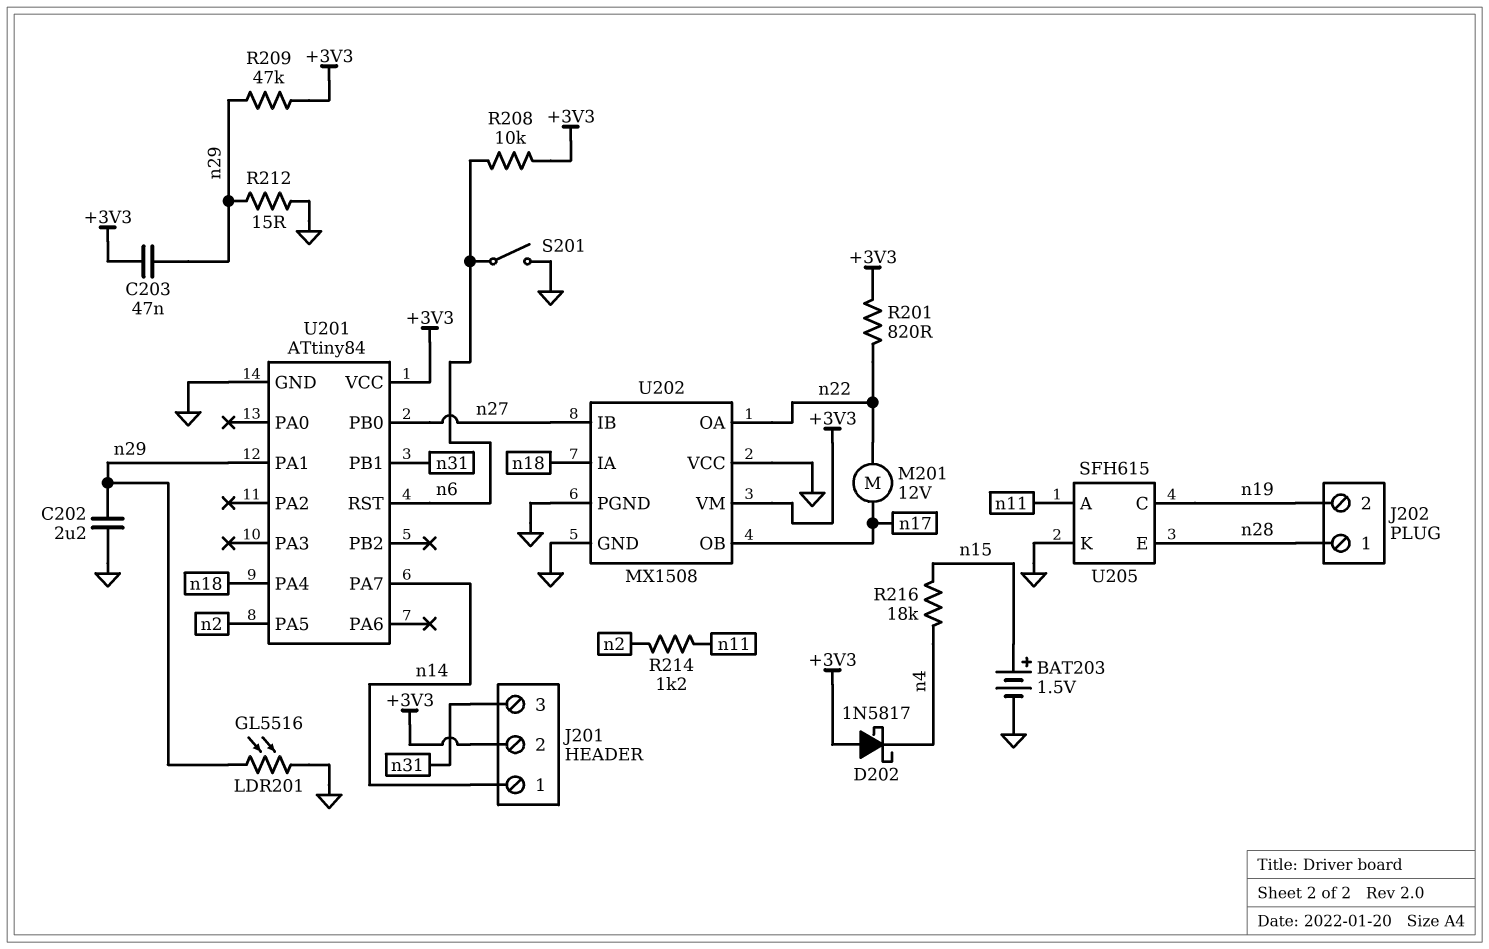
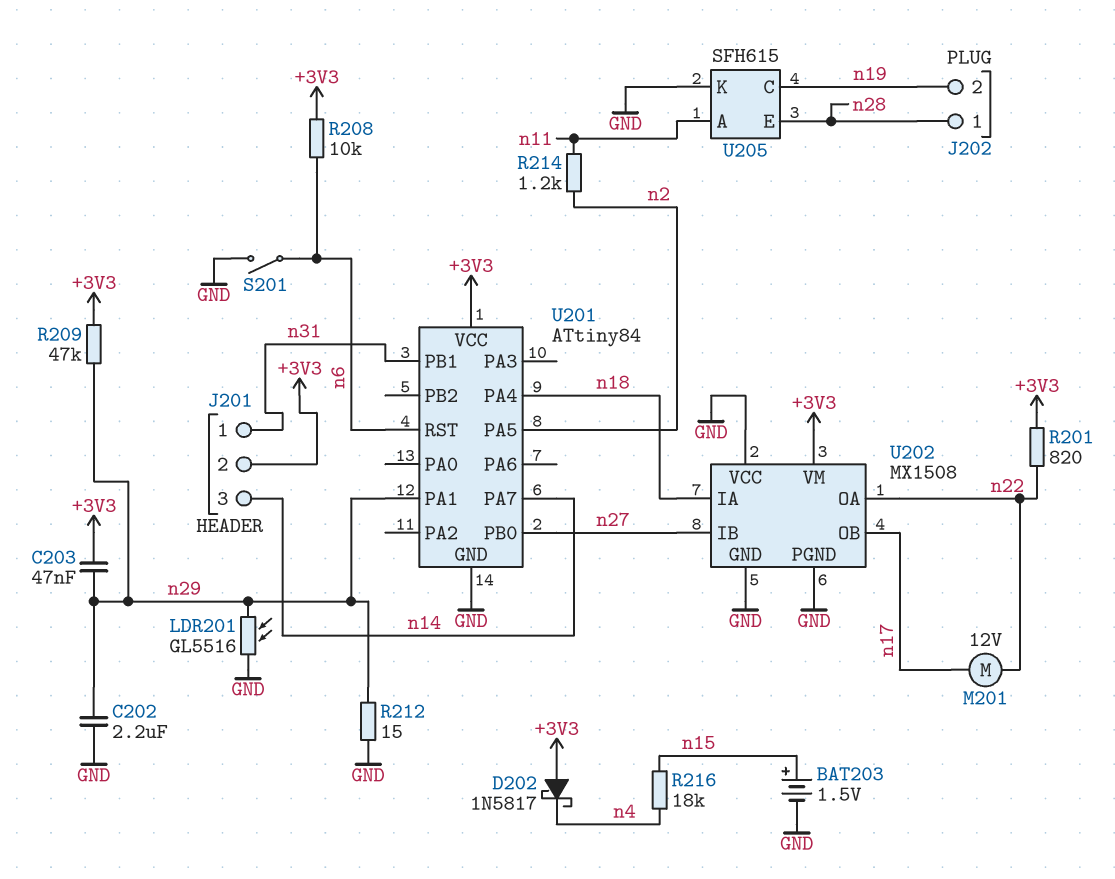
J201 pin 1: n14 -> n31
J201 pin 3: n31 -> n14

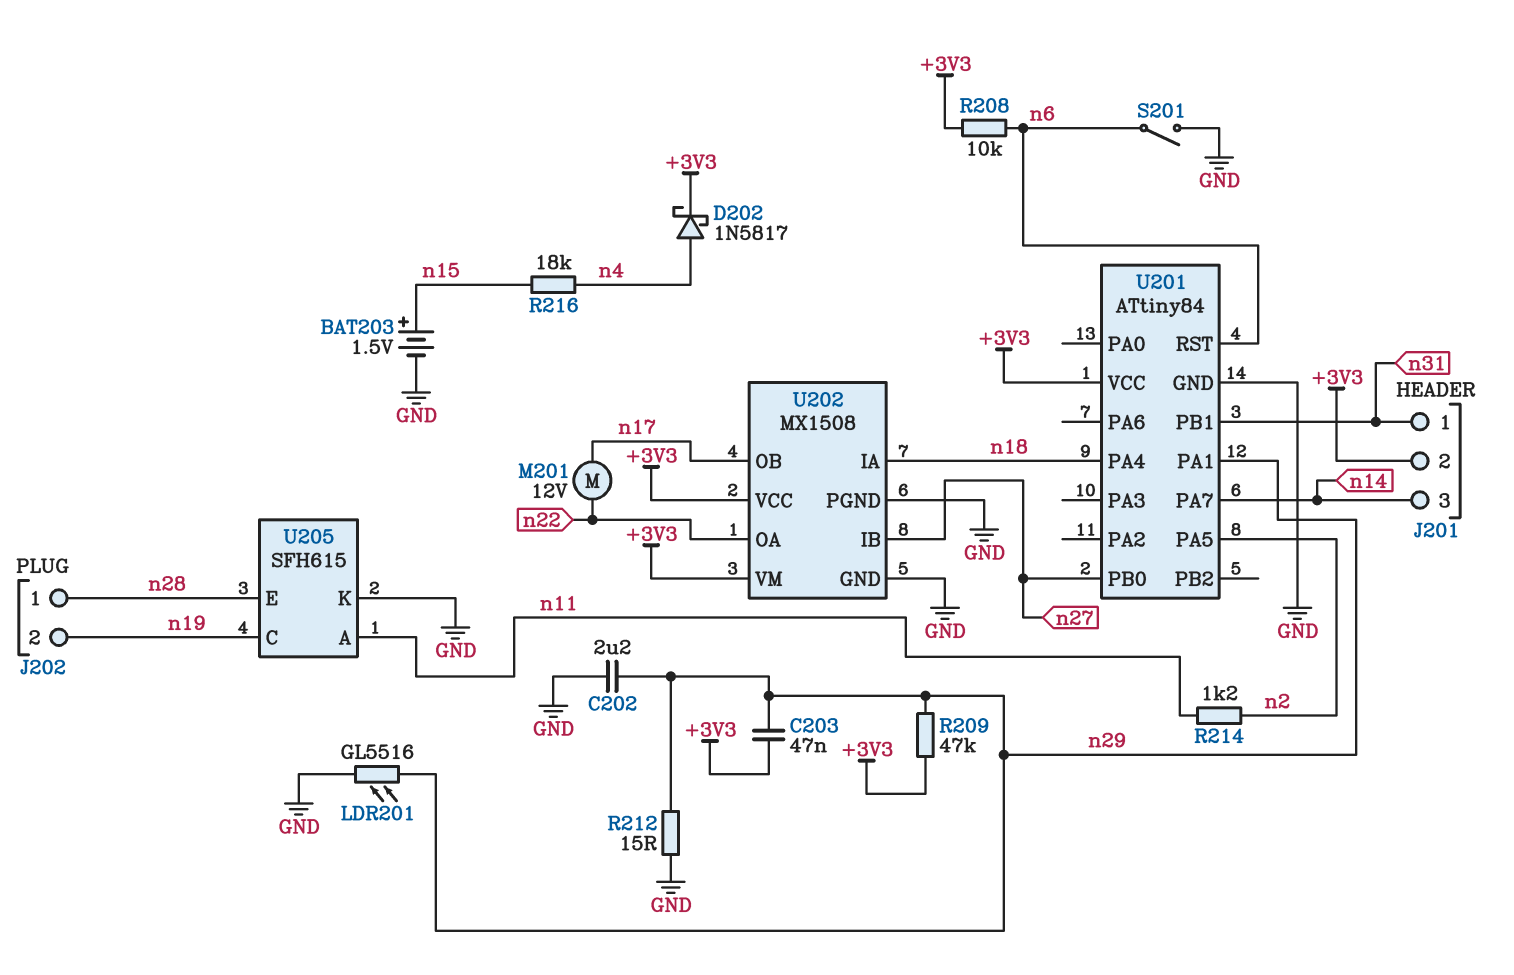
D202: schottky 1N5817 (A +3V3, K n4) -> schottky 1N5817 (A n4, K +3V3)
R201: 820 (+3V3, n22) -> none
U202 pin VCC: GND -> +3V3

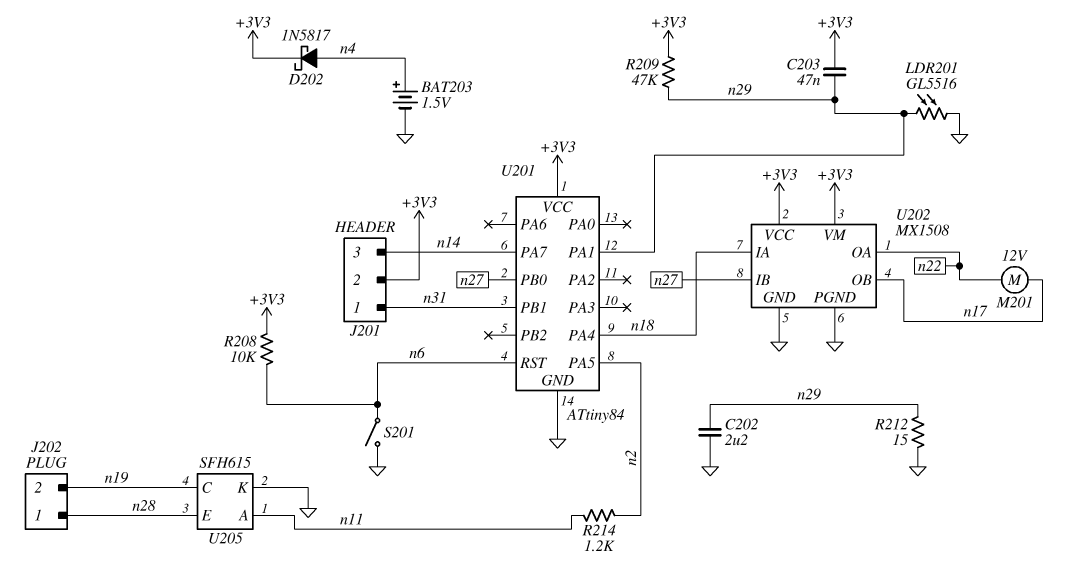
BAT203: 1.5V (plus n15, minus GND) -> 1.5V (plus n4, minus GND)
R216: 18k (n4, n15) -> none

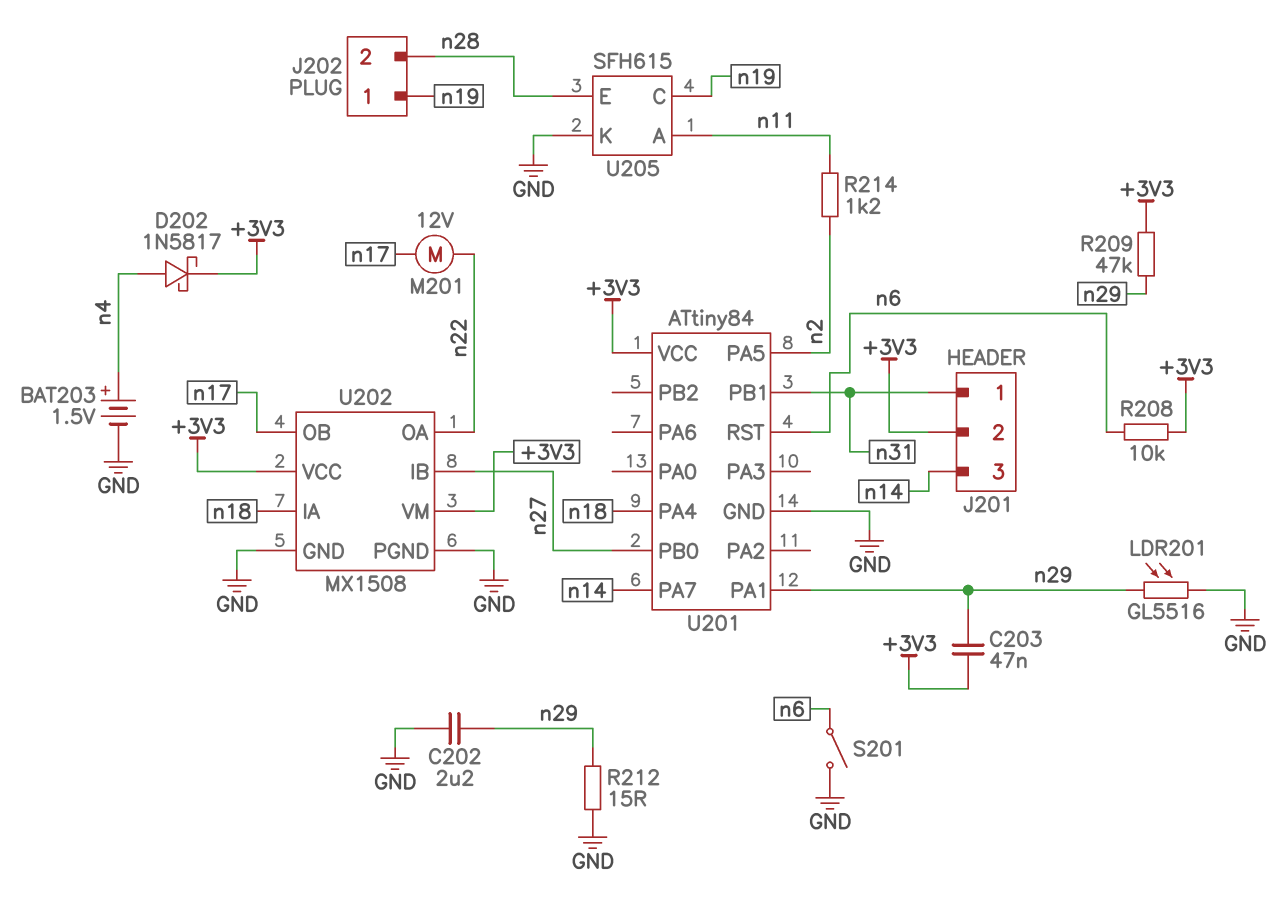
J202 pin 1: n28 -> n19
J202 pin 2: n19 -> n28

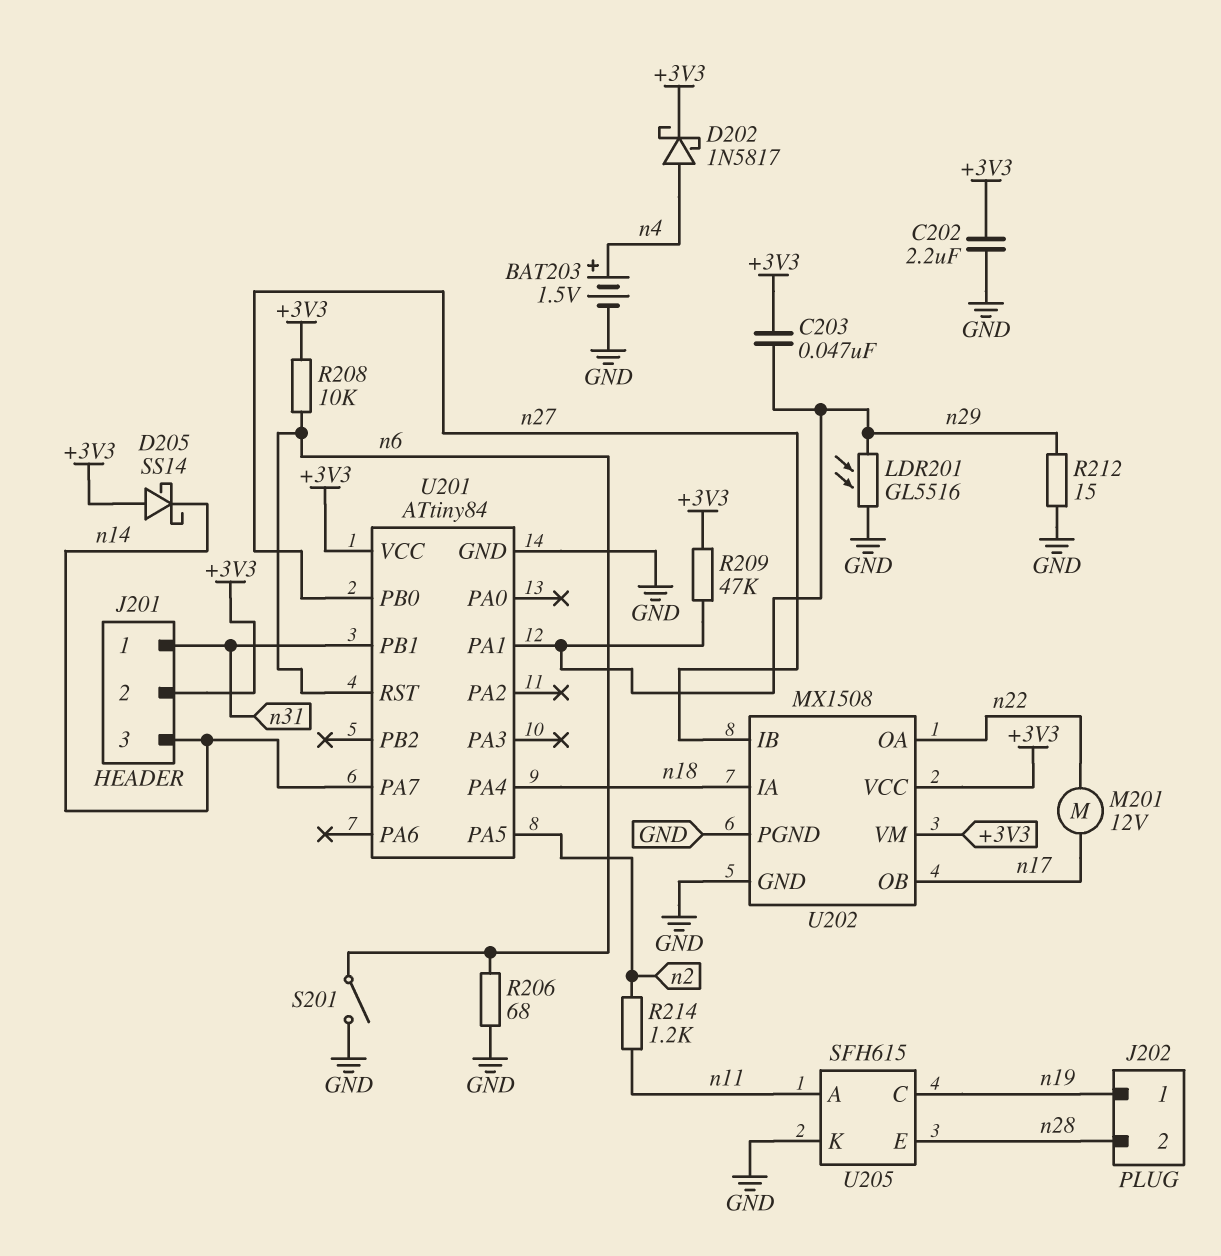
C202: 2.2uF (GND, n29) -> 2.2uF (+3V3, GND)
D205: none -> schottky SS14 (A +3V3, K n14)
R206: none -> 68 (GND, n6)

